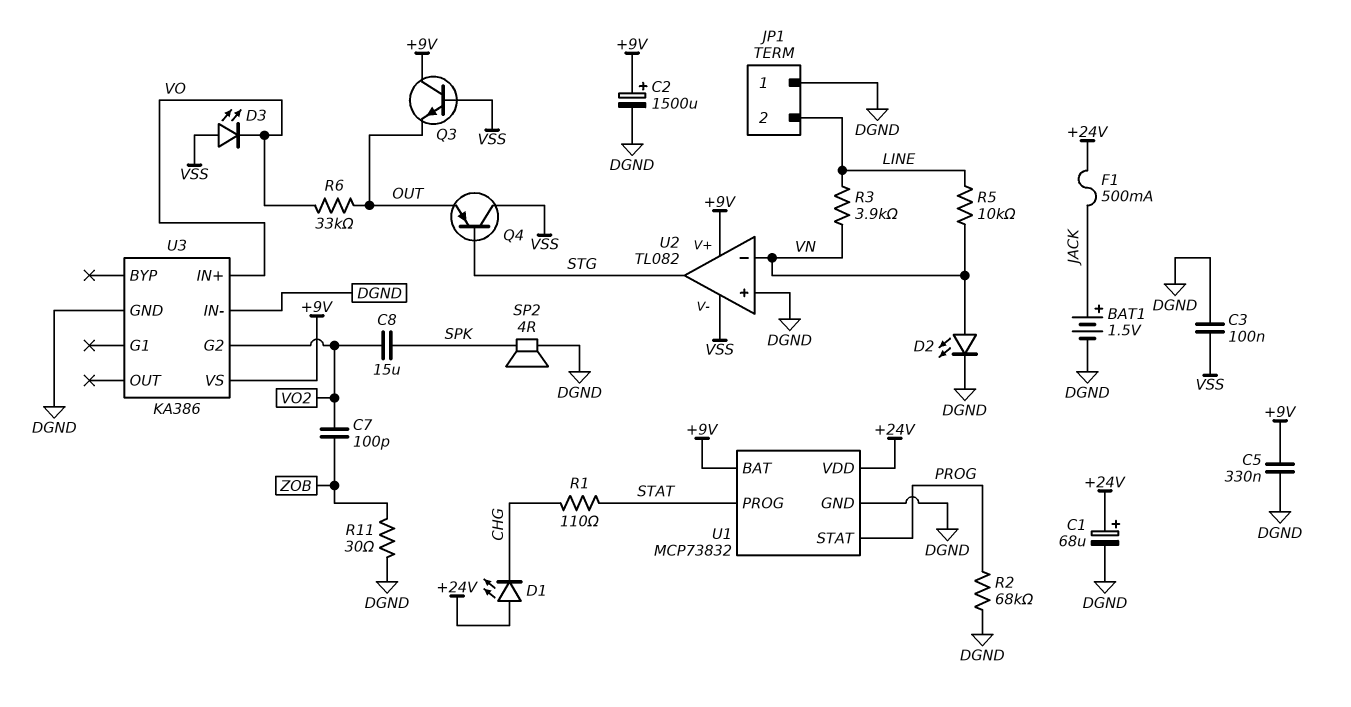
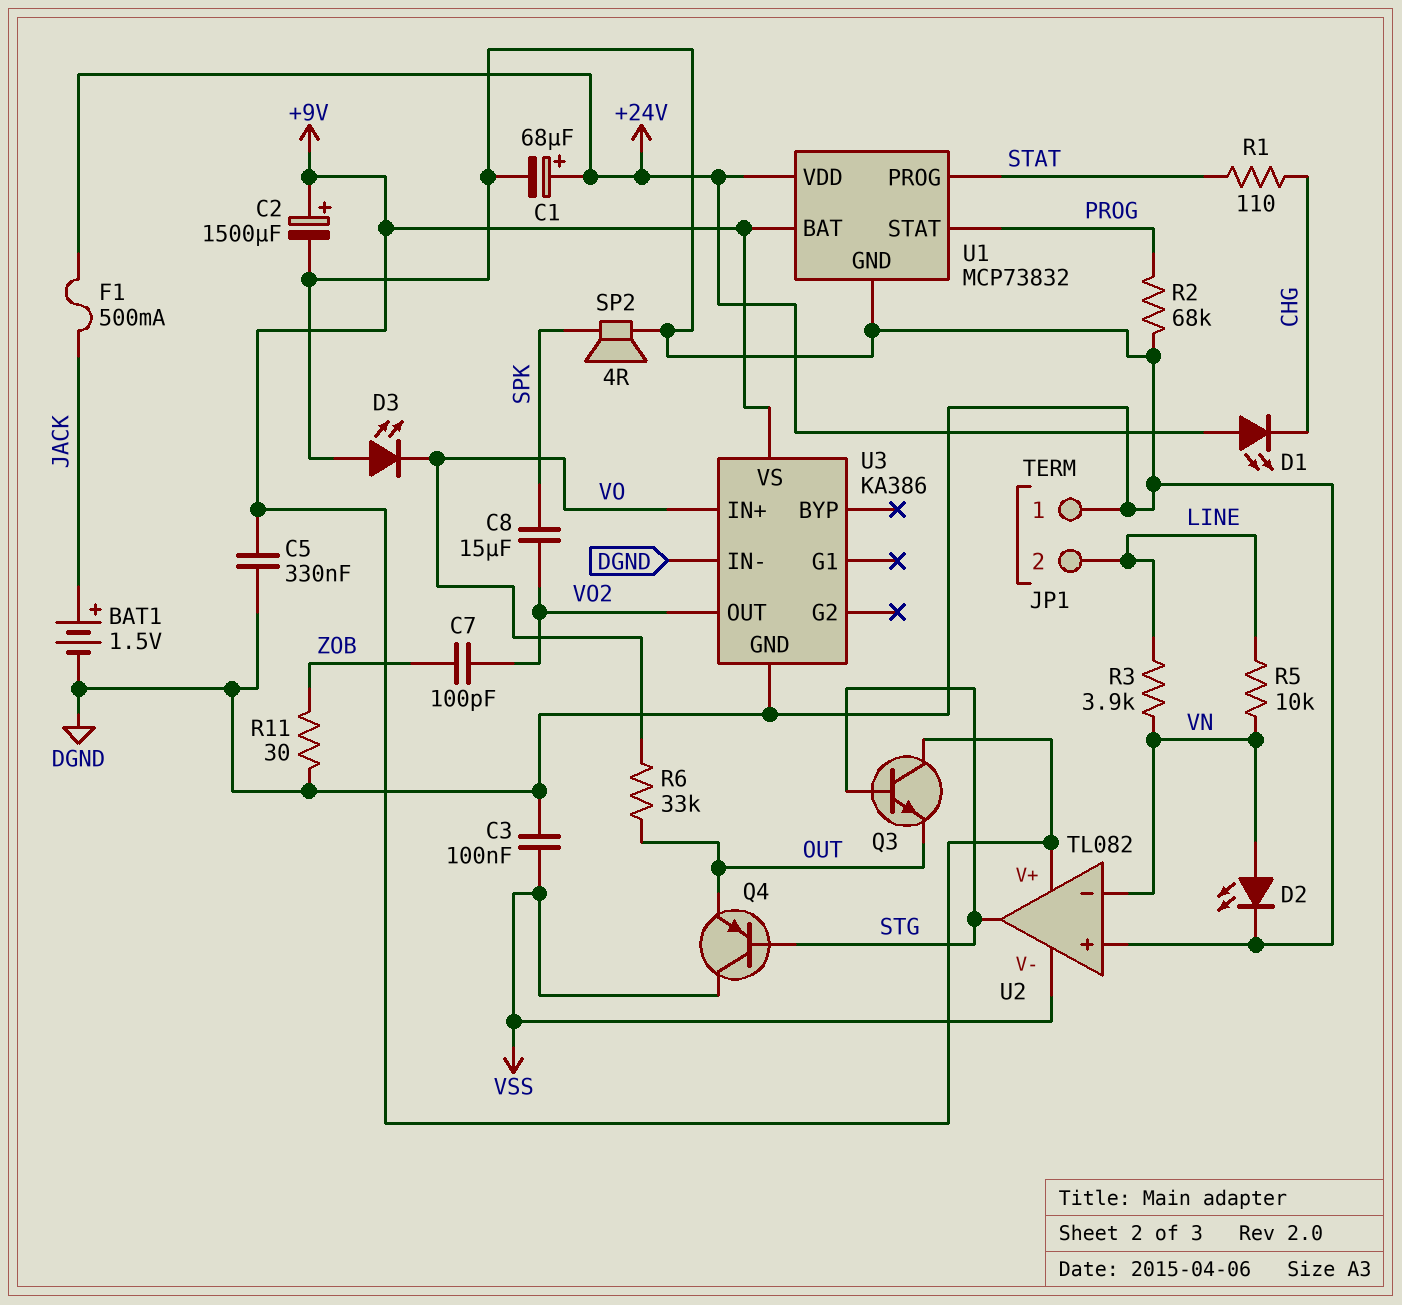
D3: LED (A VSS, K VO) -> LED (A DGND, K VO)
Q3: NPN (B VSS, C +9V, E OUT) -> NPN (B STG, C +9V, E OUT)
U3 pin G2: VO2 -> none
U3 pin OUT: none -> VO2

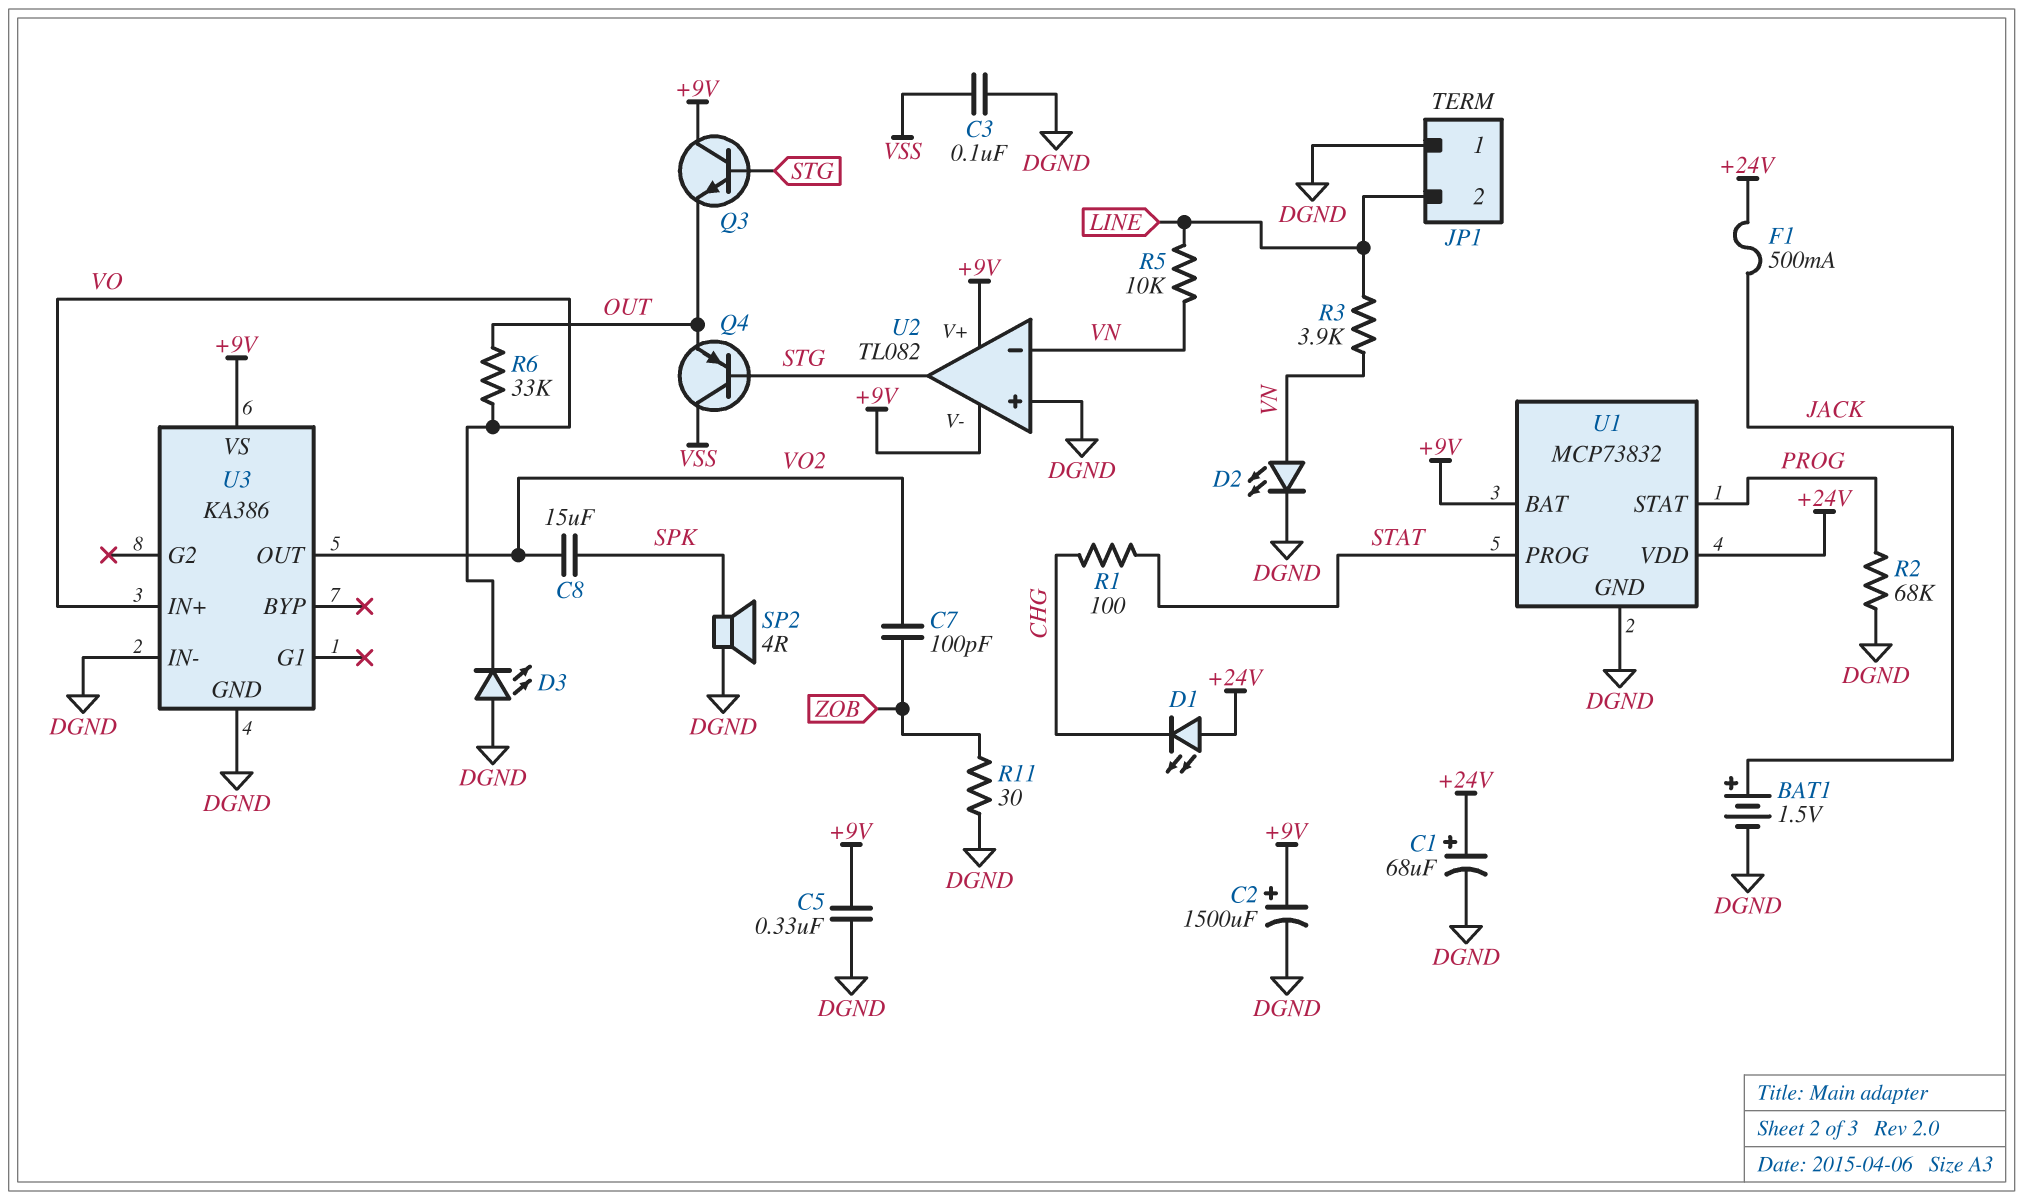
R1: 110 (CHG, STAT) -> 100 (CHG, STAT)
U2 pin V-: VSS -> +9V

